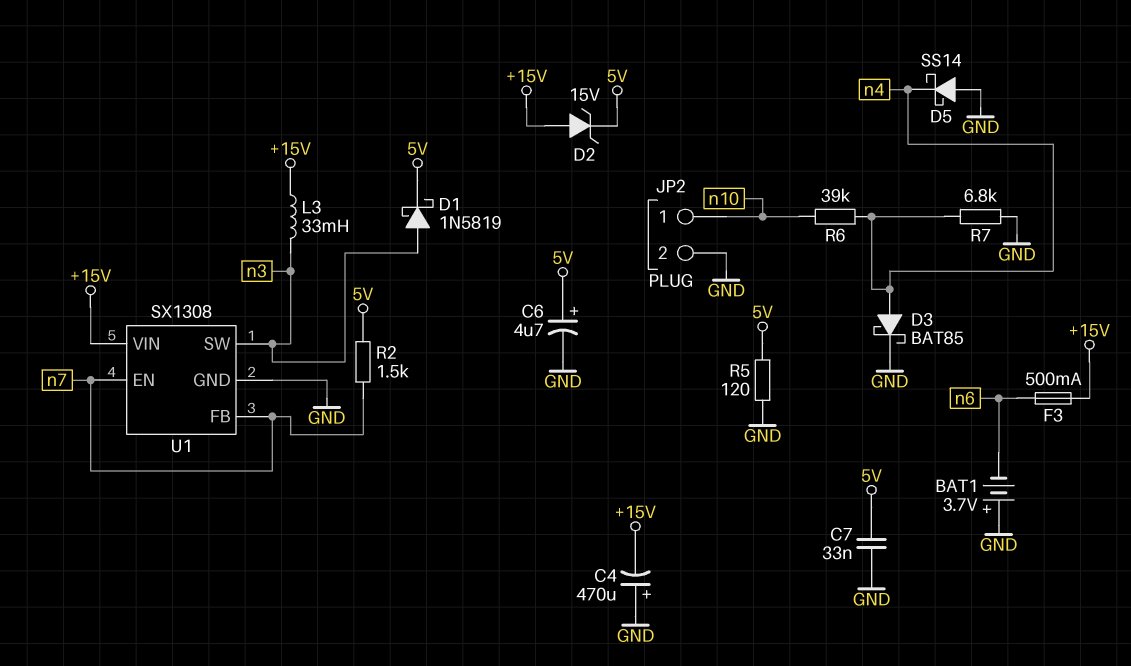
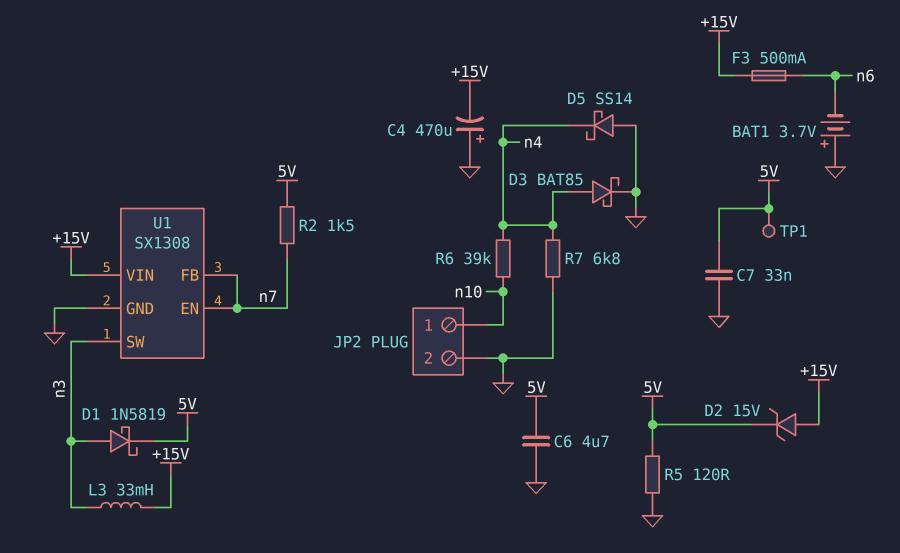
C6: 4.7uF (plus 5V, minus GND) -> 4.7uF (5V, GND)
TP1: none -> test point (5V)

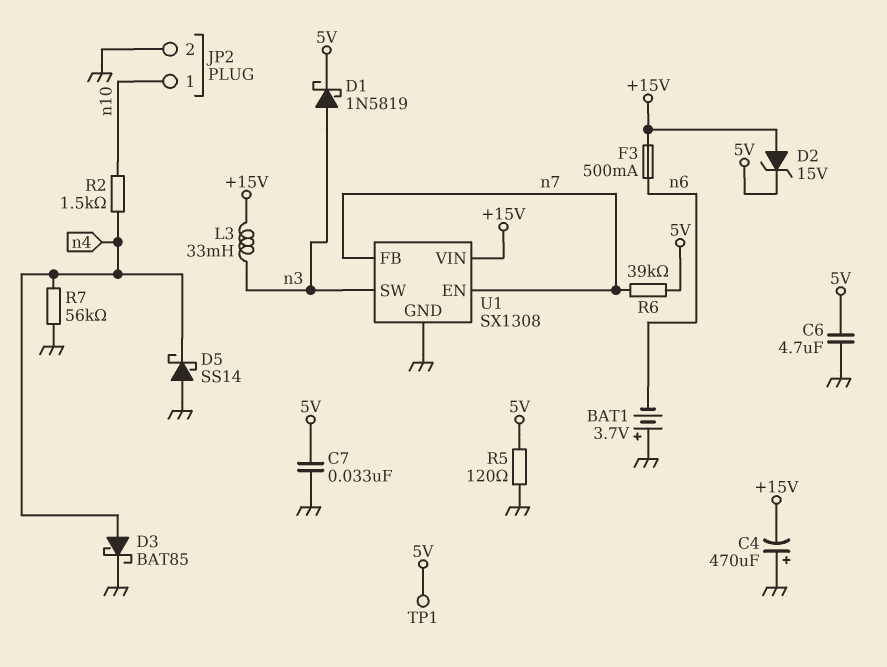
R2: 1.5k (5V, n7) -> 1.5k (n4, n10)
R6: 39k (n4, n10) -> 39k (5V, n7)
R7: 6.8k (GND, n4) -> 56k (GND, n4)

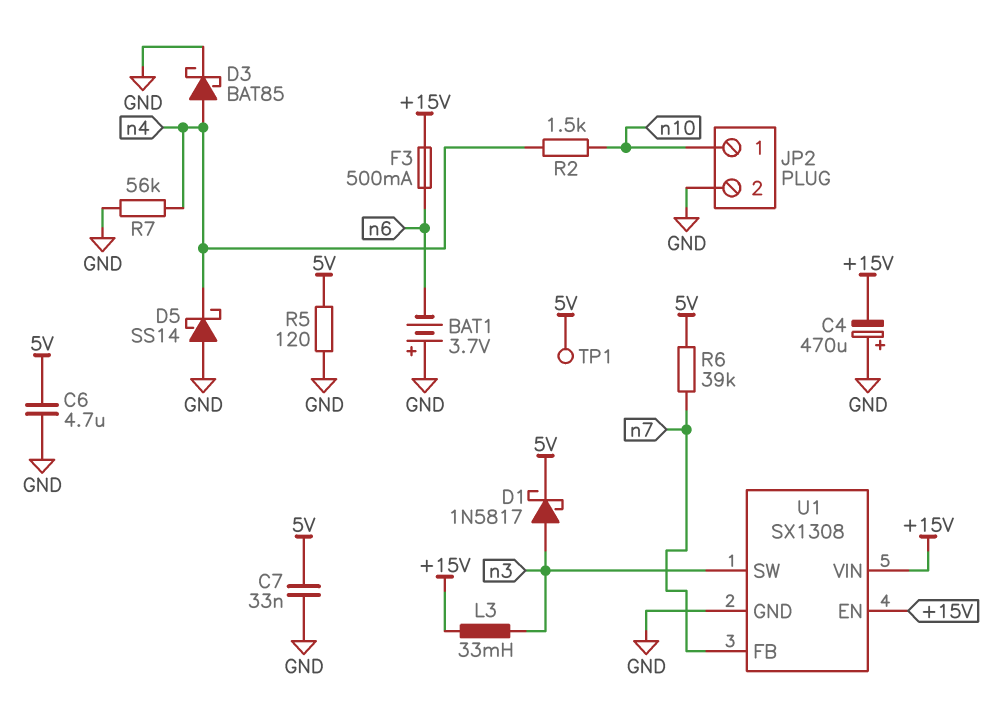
D1: schottky 1N5819 (A n3, K 5V) -> schottky 1N5817 (A n3, K 5V)
D2: zener 15V (A +15V, K 5V) -> none
U1 pin EN: n7 -> +15V

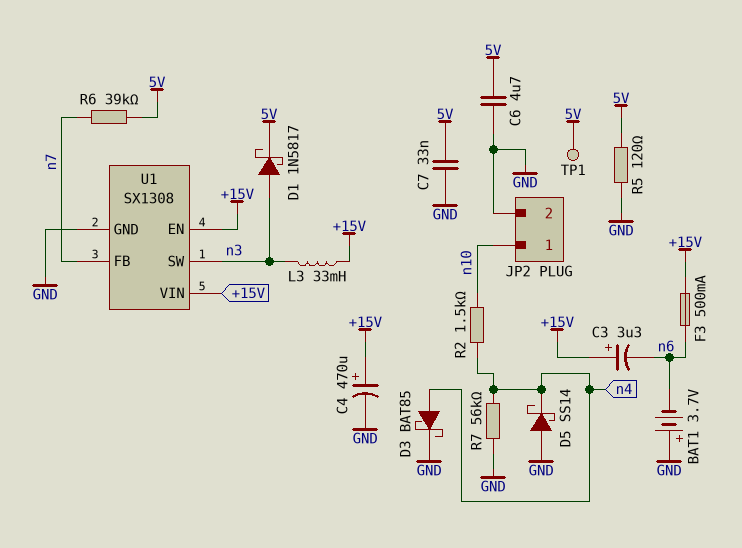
C3: none -> 3.3uF (plus +15V, minus n6)
C4: 470uF (plus GND, minus +15V) -> 470uF (plus +15V, minus GND)

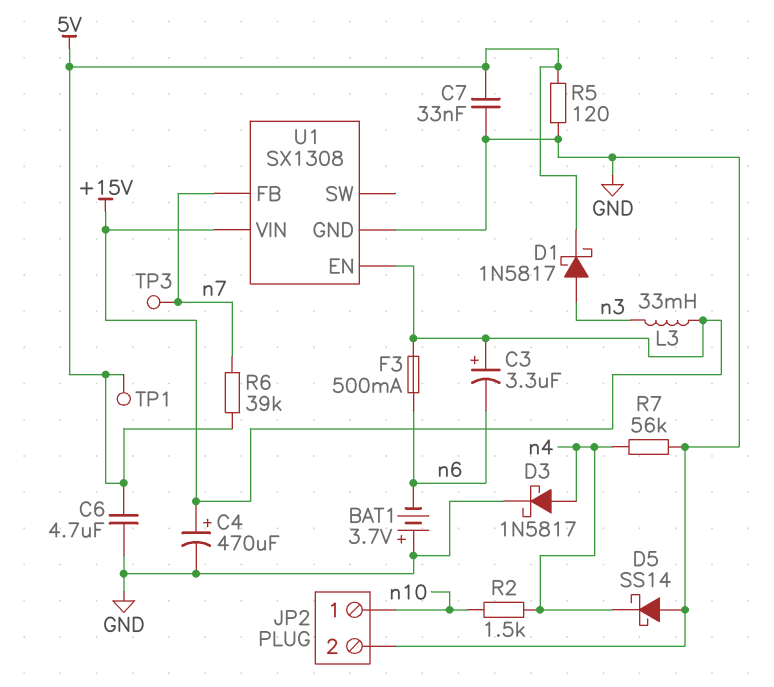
D3: schottky BAT85 (A n4, K GND) -> schottky 1N5817 (A n4, K GND)
TP3: none -> test point (n7)
U1 pin SW: n3 -> none

